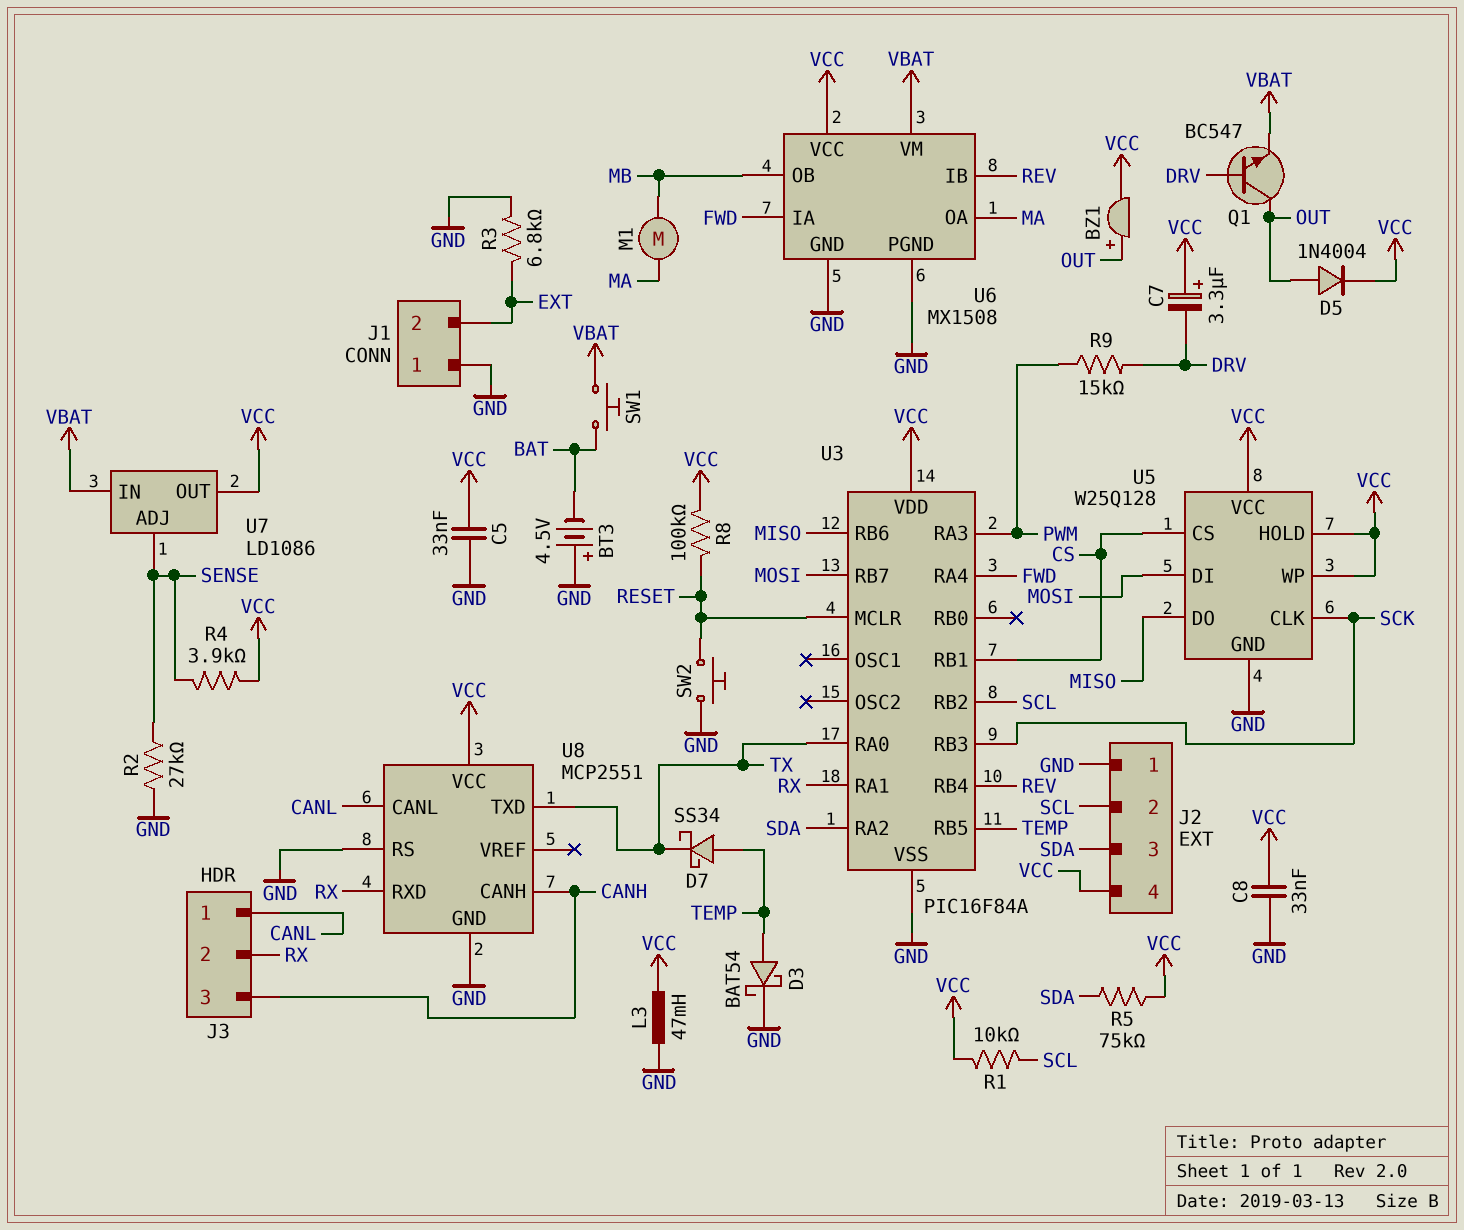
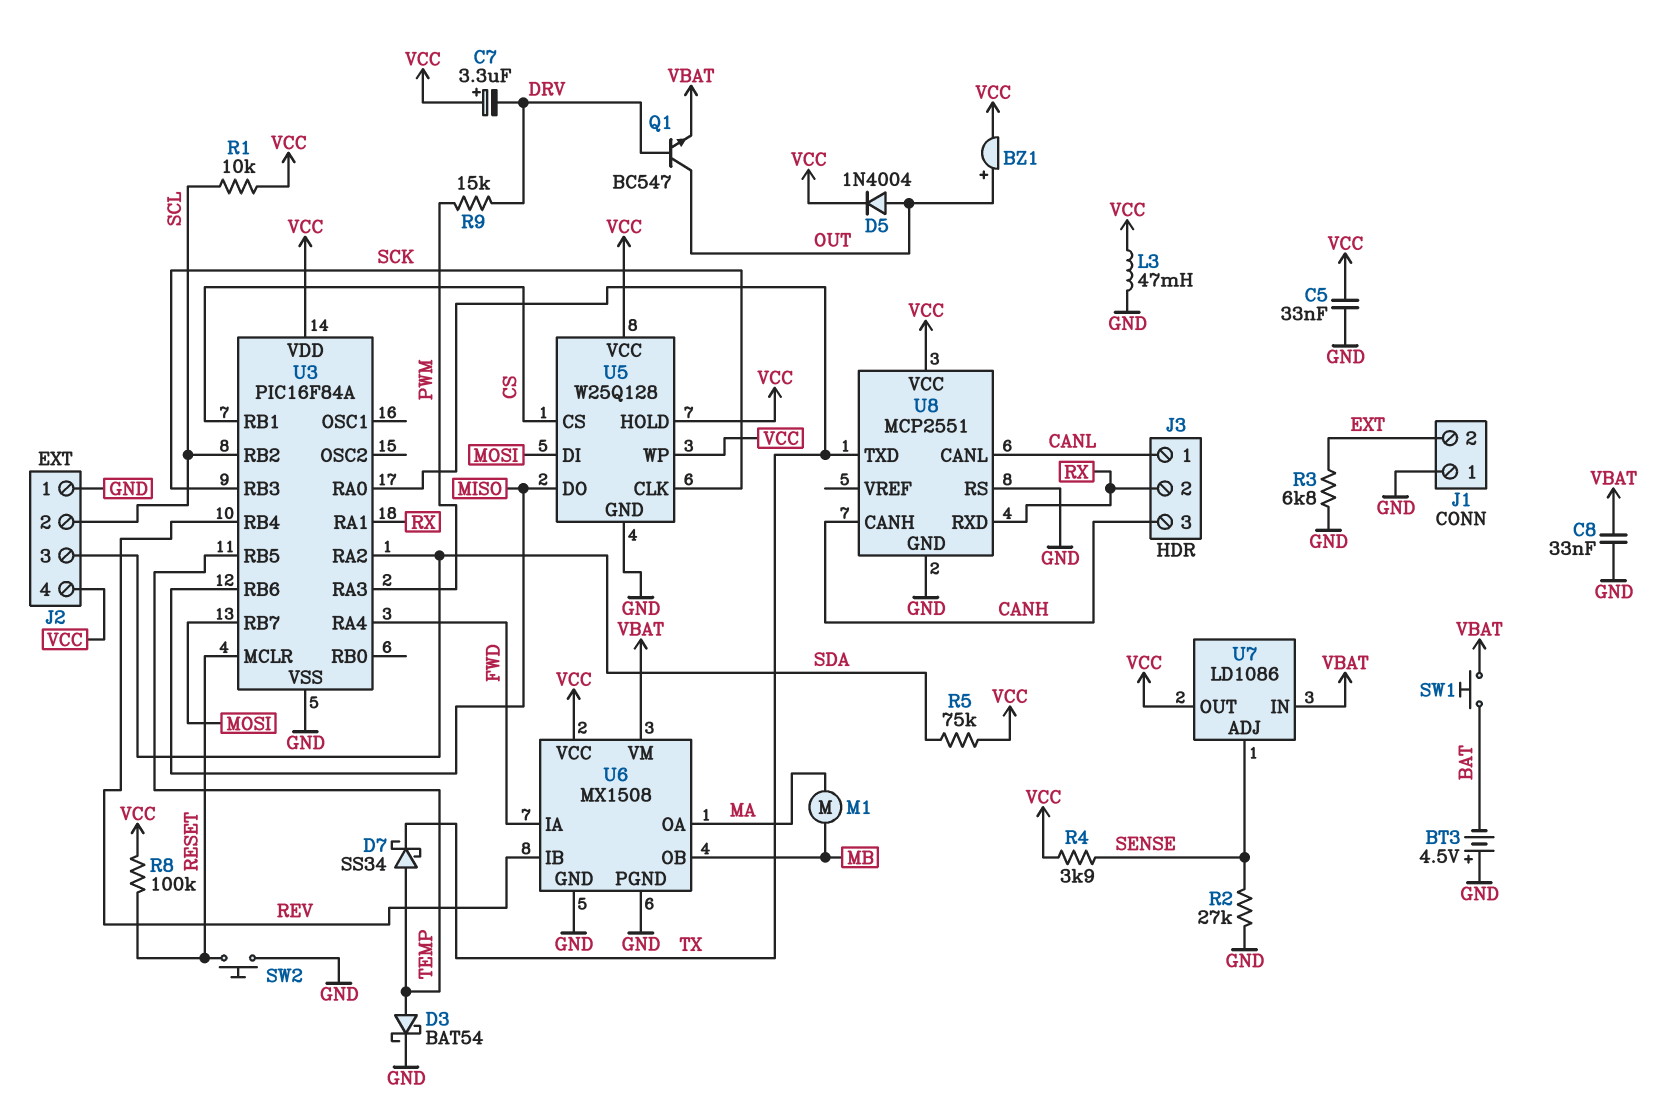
C8: 33nF (GND, VCC) -> 33nF (GND, VBAT)

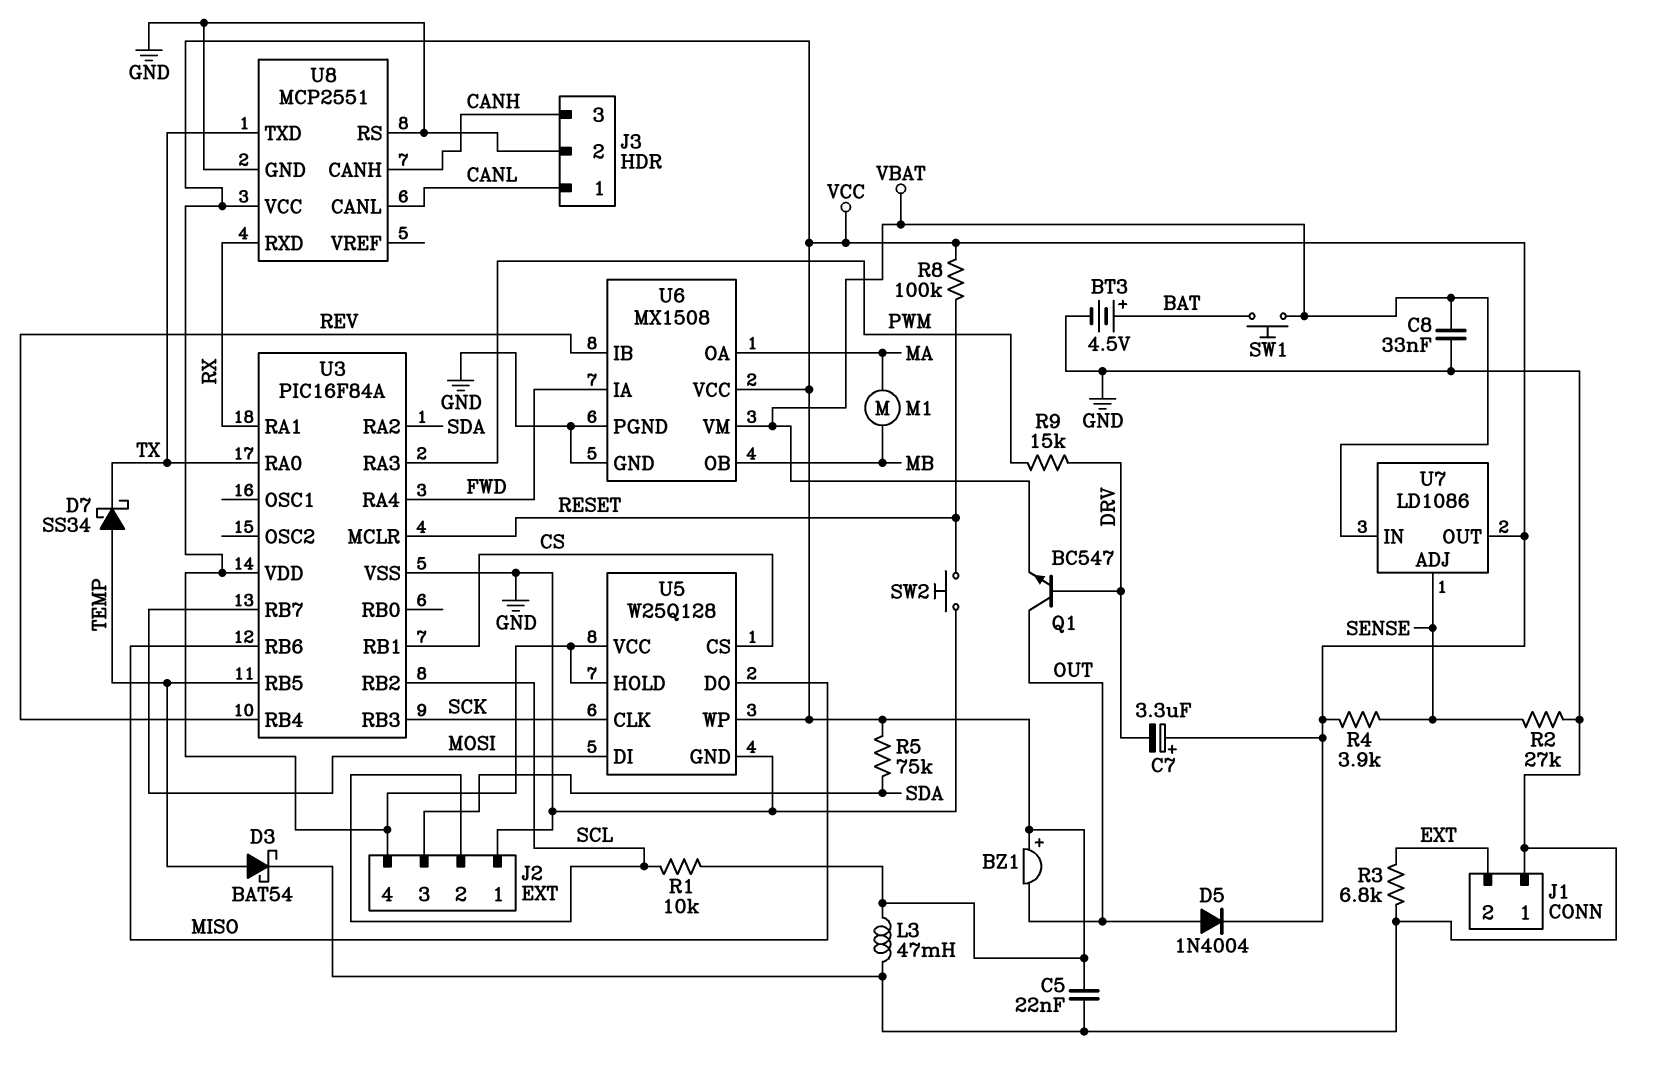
BT3: 4.5V (plus GND, minus BAT) -> 4.5V (plus BAT, minus GND)
BZ1: buzzer (plus OUT, minus VCC) -> buzzer (plus VCC, minus OUT)
C5: 33nF (GND, VCC) -> 22nF (GND, VCC)
J3 pin 2: RX -> GND

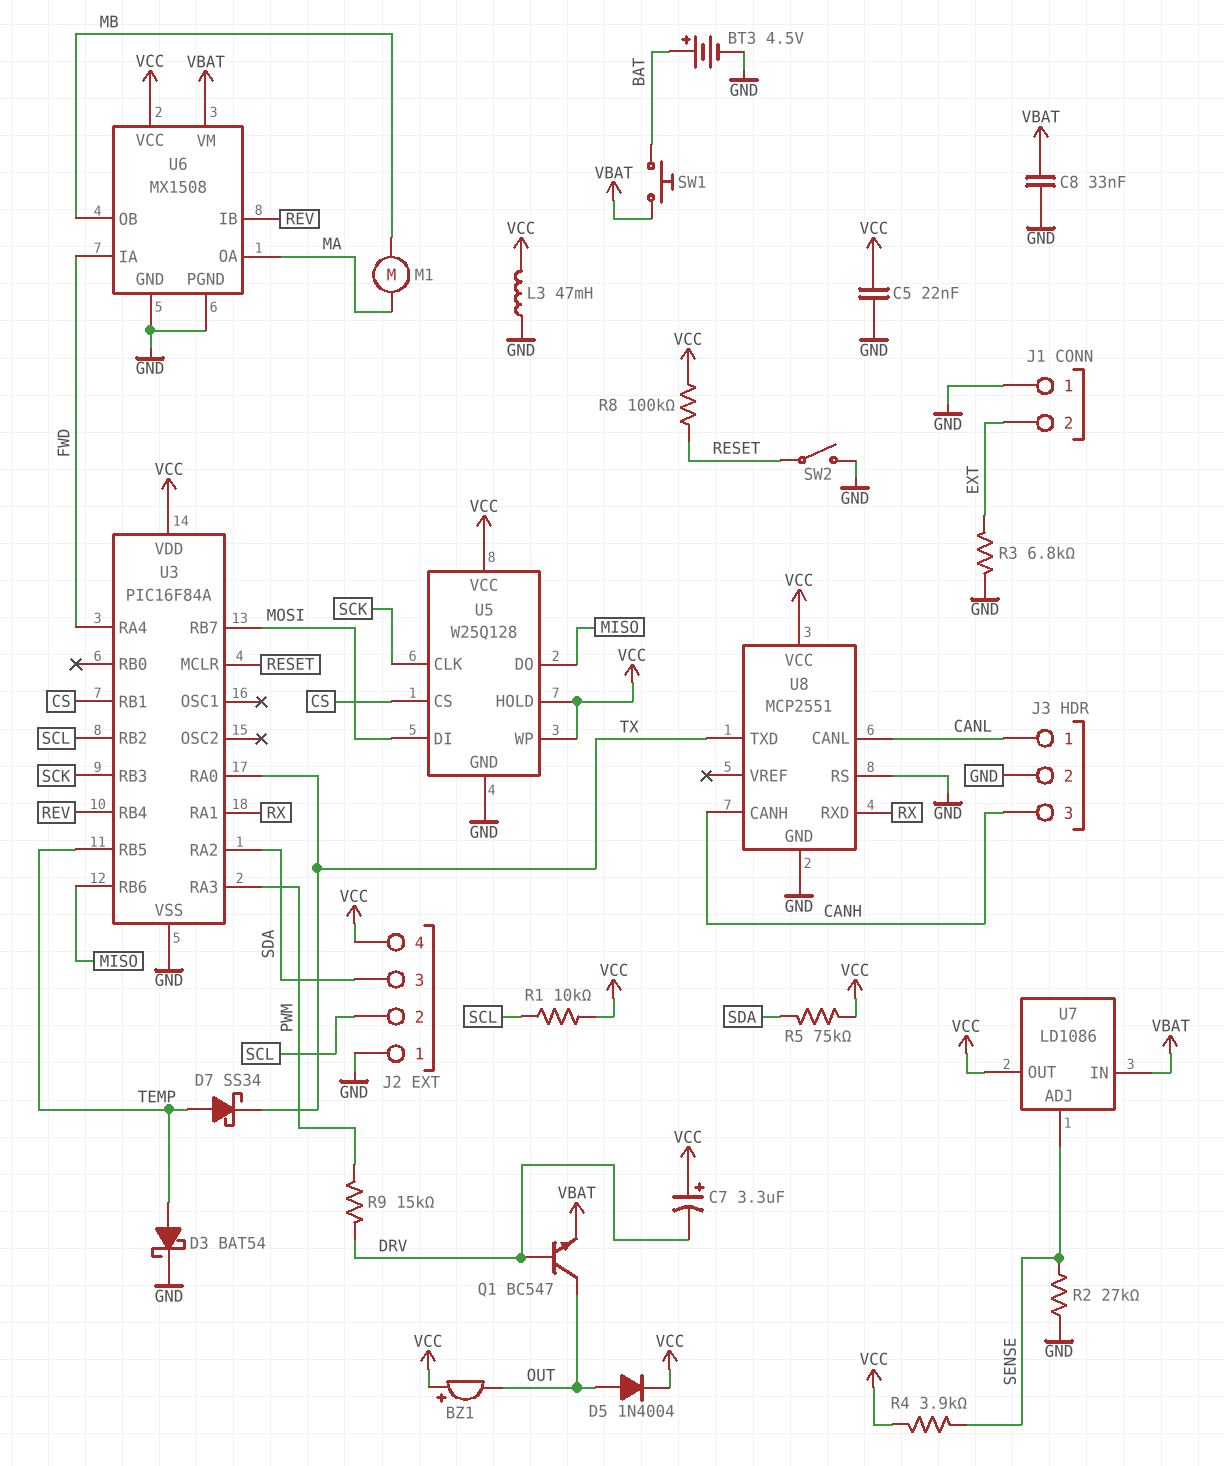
SW2: button (GND, RESET) -> switch (GND, RESET)

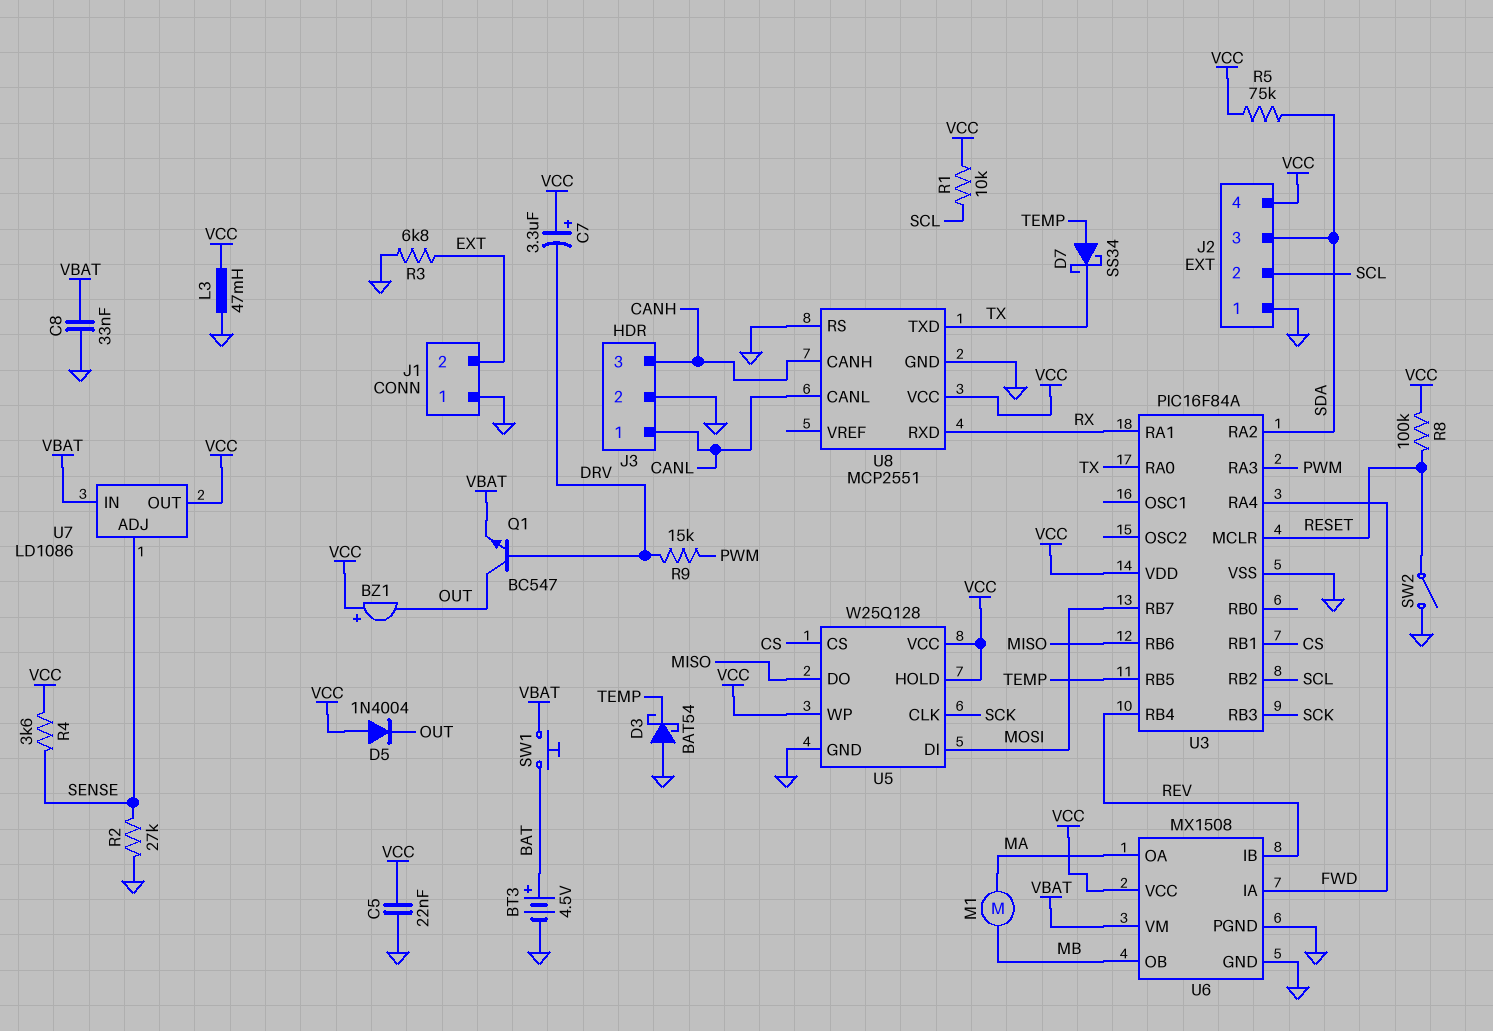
D3: schottky BAT54 (A TEMP, K GND) -> schottky BAT54 (A GND, K TEMP)
D5: diode 1N4004 (A OUT, K VCC) -> diode 1N4004 (A VCC, K OUT)
R4: 3.9k (SENSE, VCC) -> 3.6k (SENSE, VCC)

